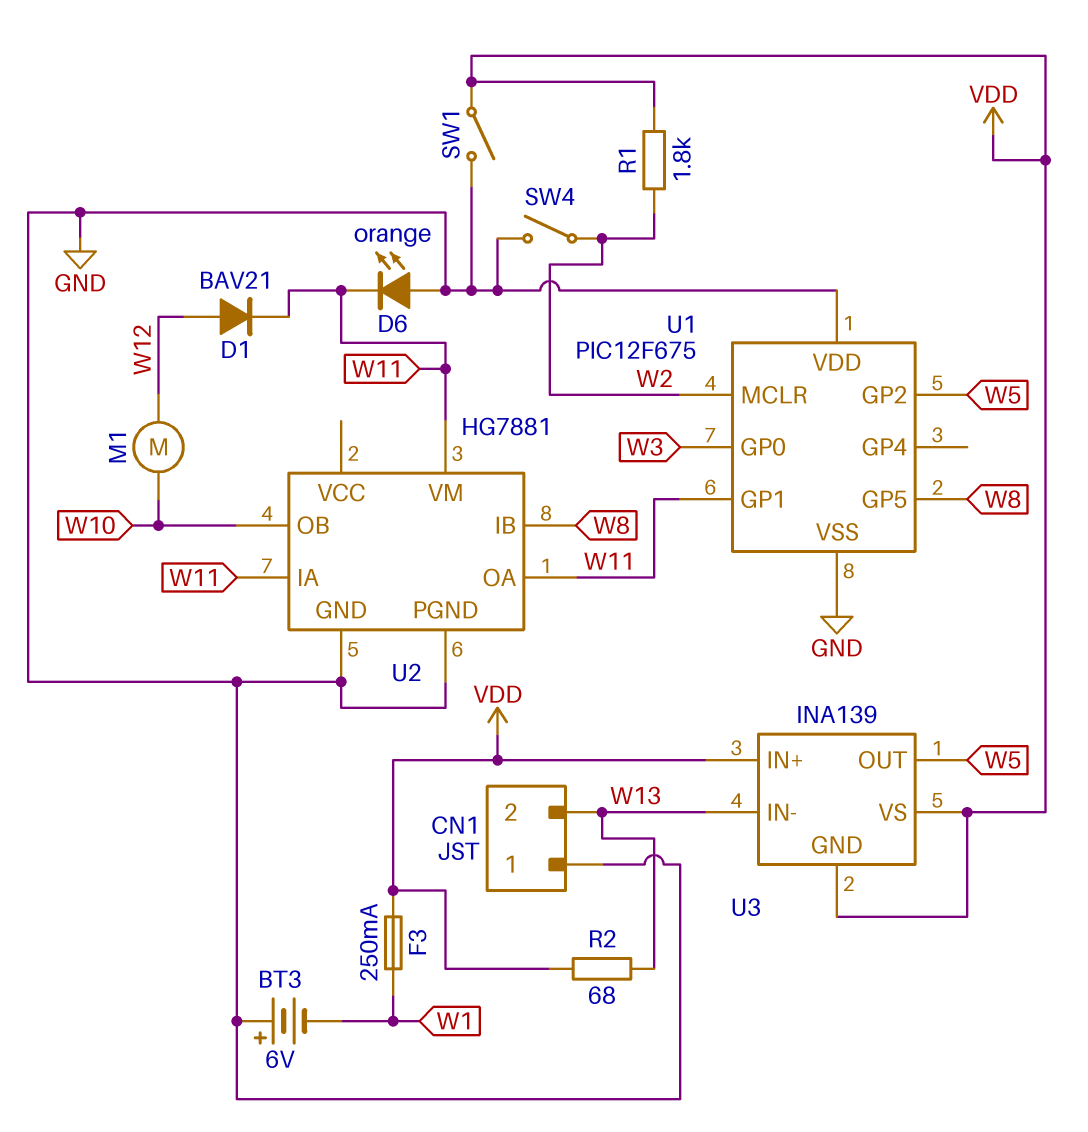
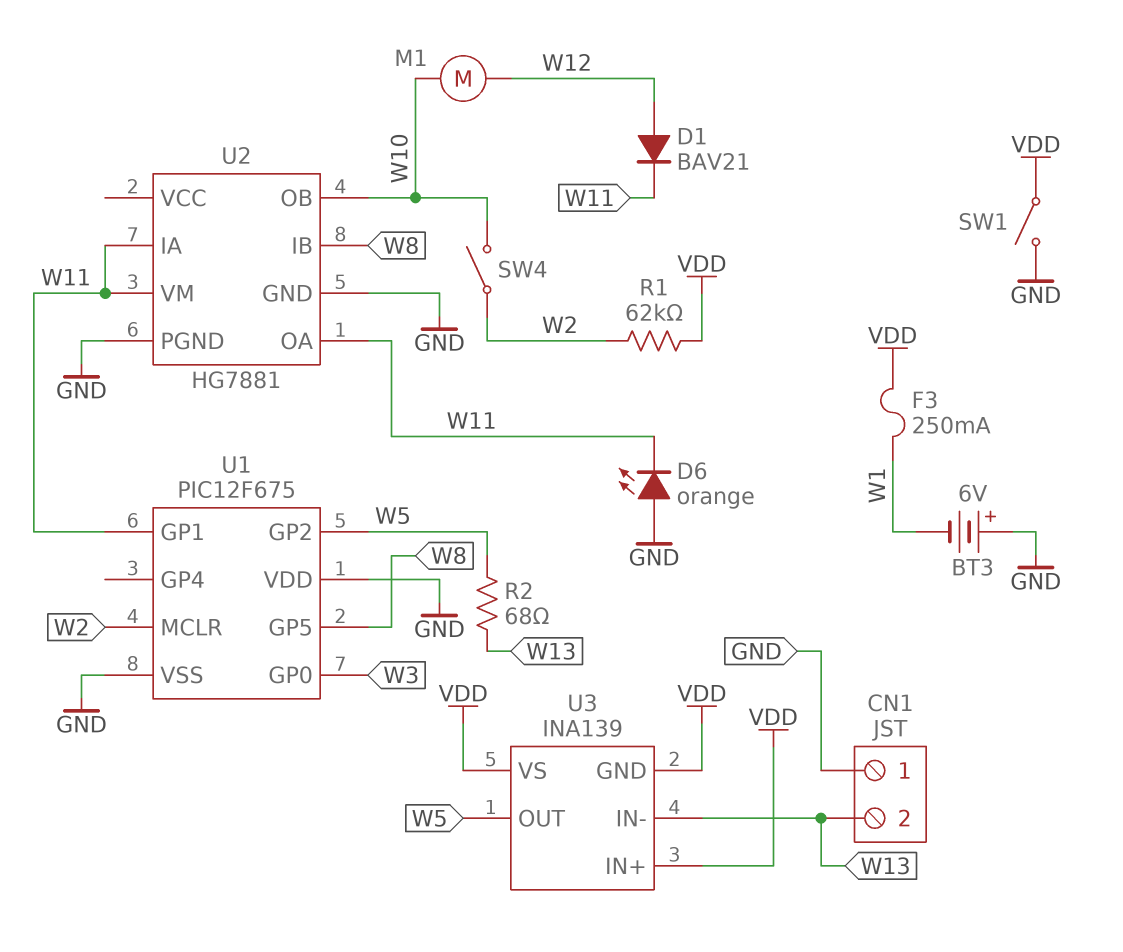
R1: 1.8k (VDD, W2) -> 62k (VDD, W2)
R2: 68 (VDD, W13) -> 68 (W5, W13)
SW4: switch (GND, W2) -> switch (W2, W10)

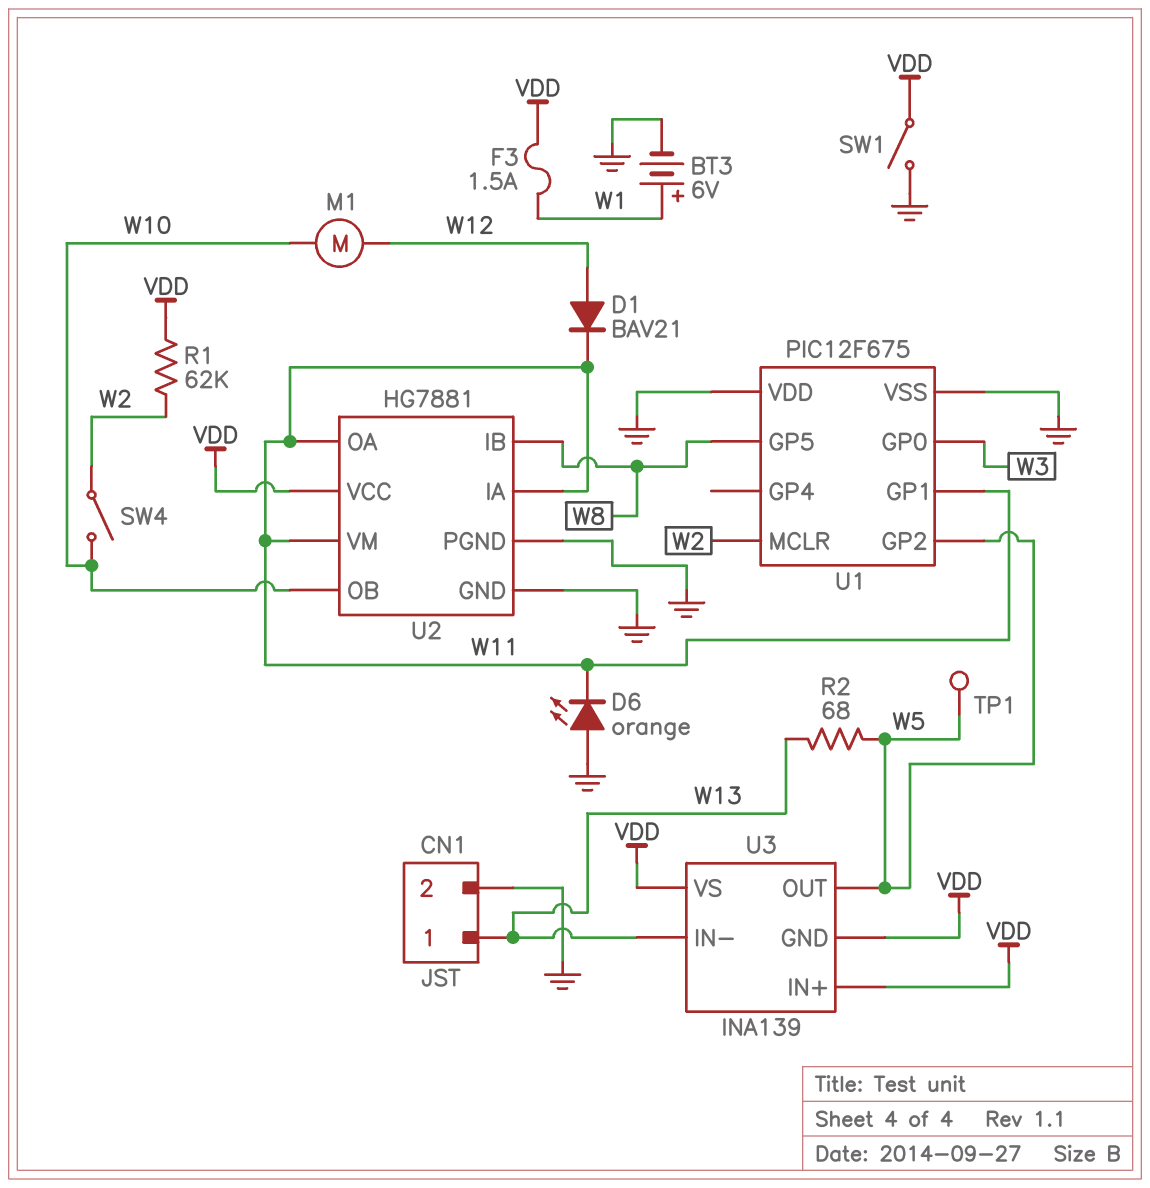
BT3: 6V (plus GND, minus W1) -> 6V (plus W1, minus GND)
CN1 pin 1: GND -> W13
CN1 pin 2: W13 -> GND
F3: 250mA (VDD, W1) -> 1.5A (VDD, W1)
TP1: none -> test point (W5)
U2 pin VCC: none -> VDD

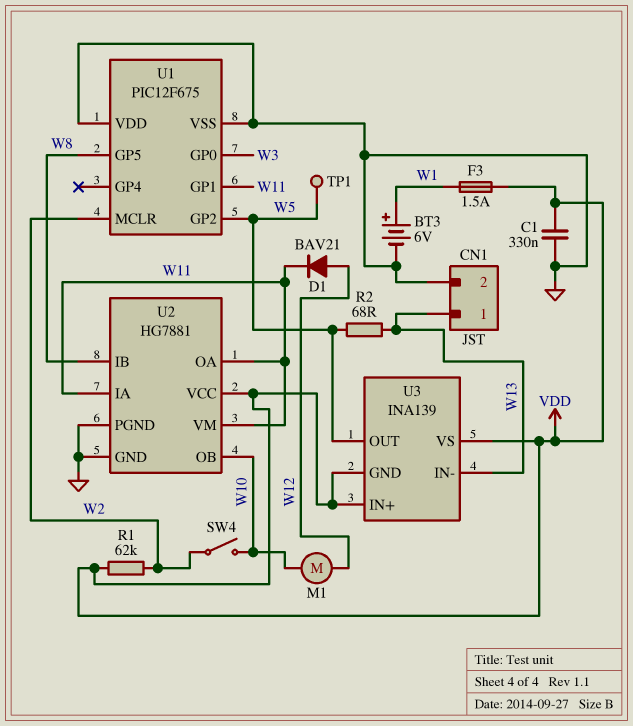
C1: none -> 330nF (GND, VDD)
D6: LED orange (A GND, K W11) -> none
SW1: switch (GND, VDD) -> none

